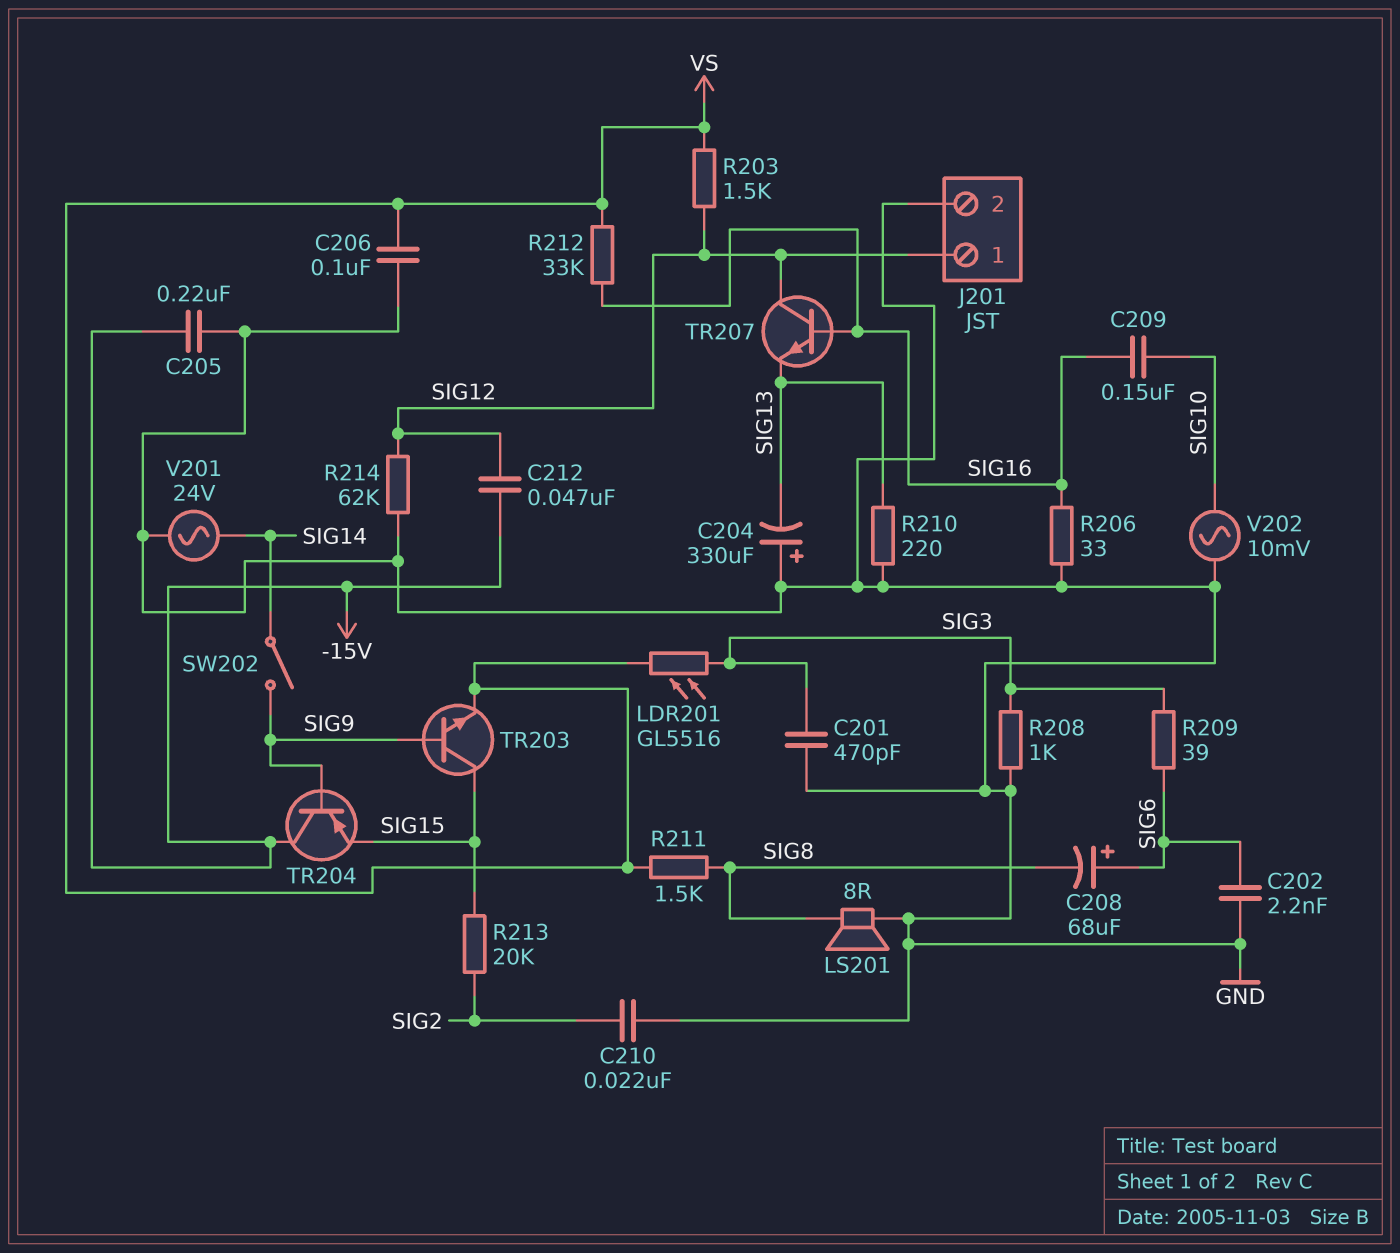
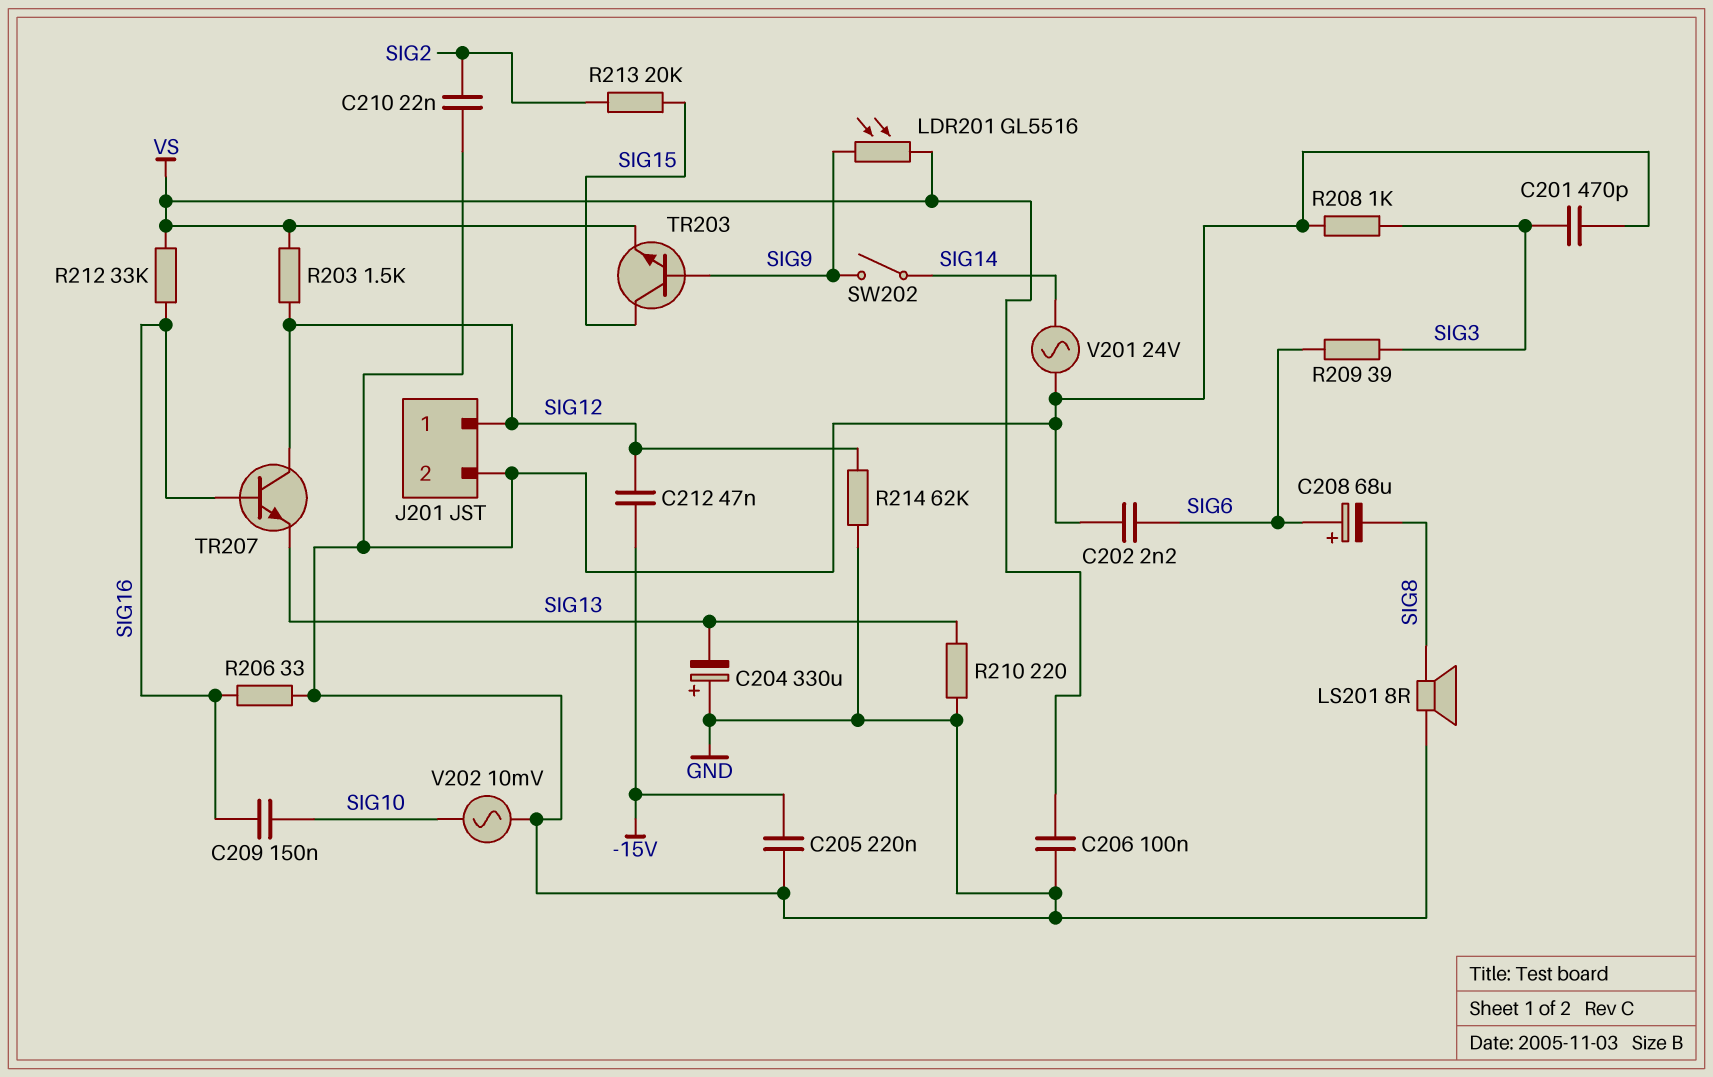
LDR201: GL5516 (SIG3, VS) -> GL5516 (SIG9, VS)
R211: 1.5k (SIG8, VS) -> none
TR204: PNP (B SIG9, C -15V, E SIG15) -> none

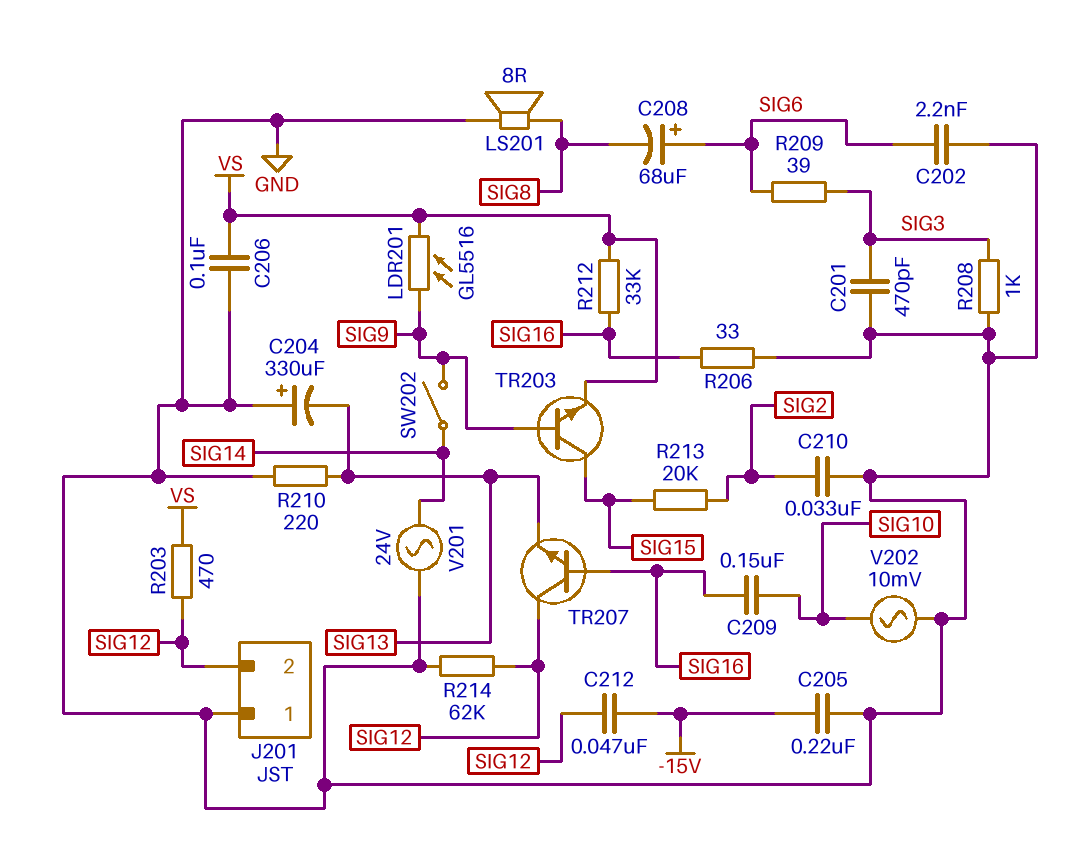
C210: 22nF (GND, SIG2) -> 33nF (GND, SIG2)
J201 pin 1: SIG12 -> GND
J201 pin 2: GND -> SIG12
R203: 1.5k (SIG12, VS) -> 470 (SIG12, VS)

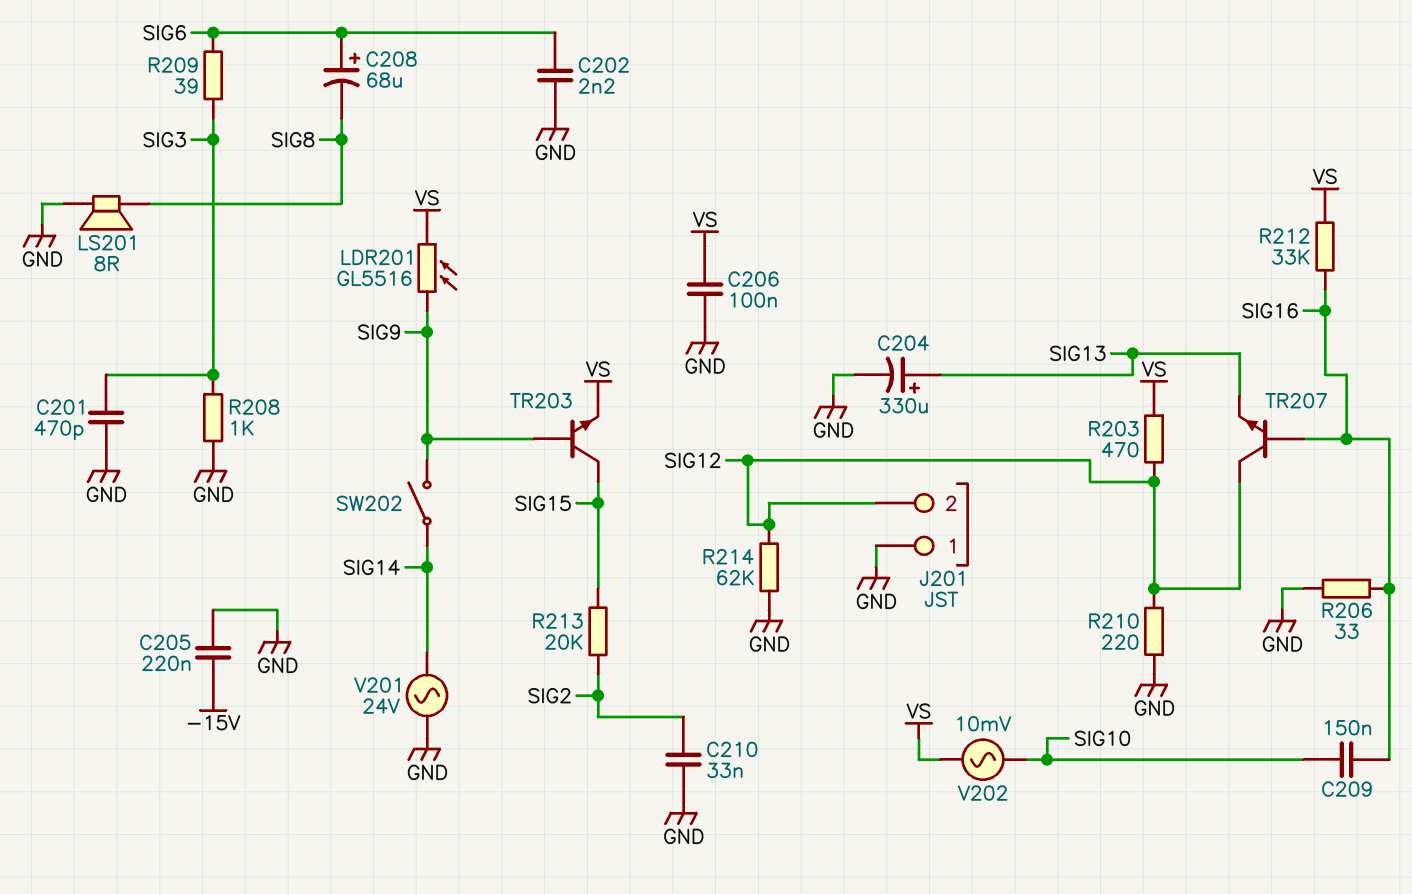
C204: 330uF (plus GND, minus SIG13) -> 330uF (plus SIG13, minus GND)
C212: 47nF (-15V, SIG12) -> none
R210: 220 (GND, SIG13) -> 220 (GND, SIG12)
V202: AC 10mV (GND, SIG10) -> AC 10mV (SIG10, VS)

